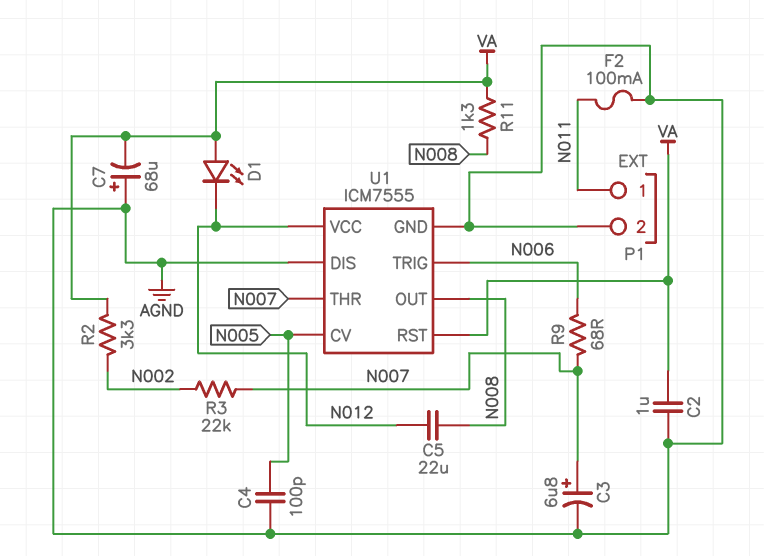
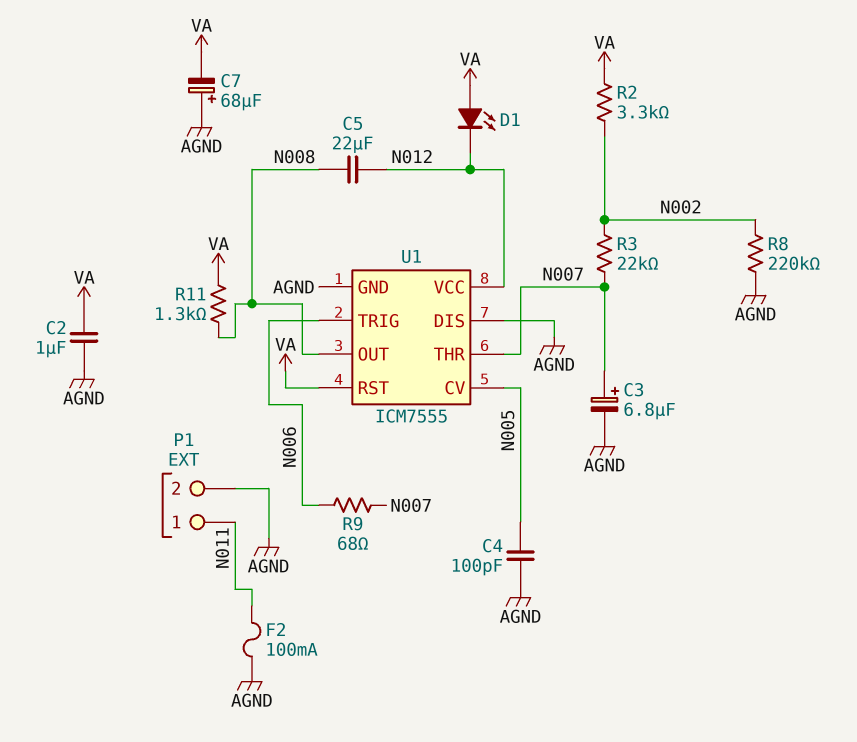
R8: none -> 220k (AGND, N002)

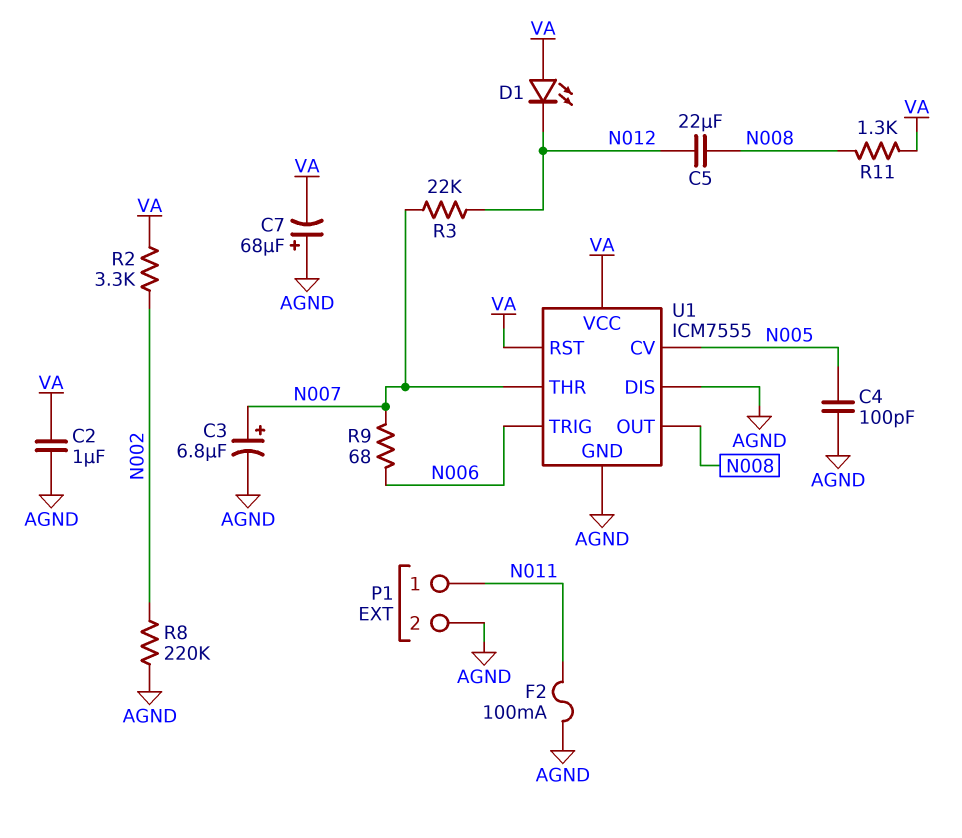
R3: 22k (N002, N007) -> 22k (N007, N012)
U1 pin VCC: N012 -> VA

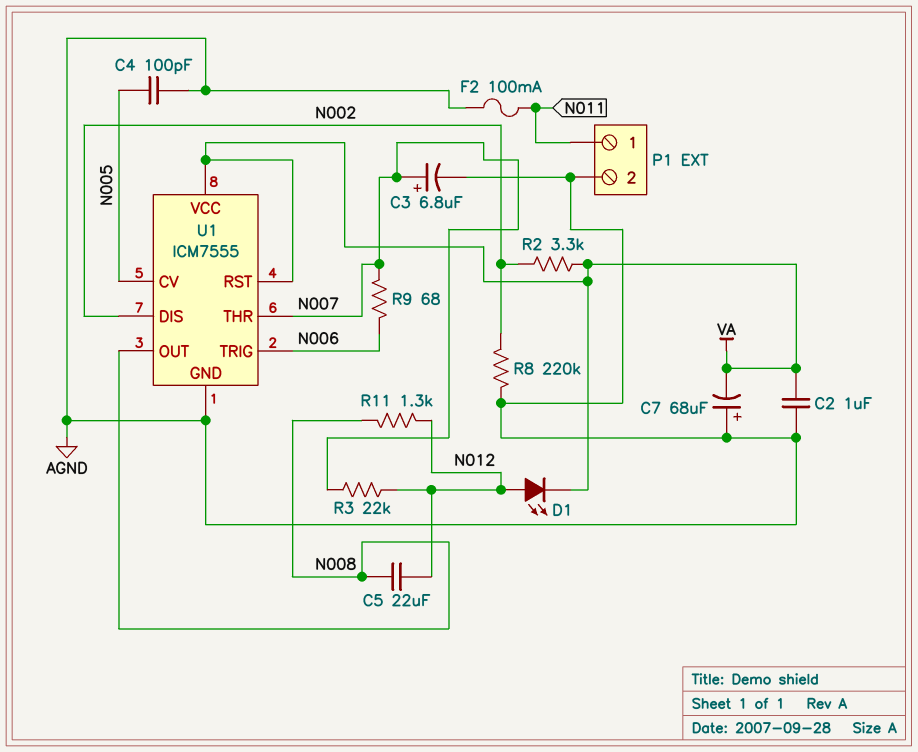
D1: LED (A VA, K N012) -> LED (A N012, K VA)
R11: 1.3k (N008, VA) -> 1.3k (N008, N012)
U1 pin DIS: AGND -> N002

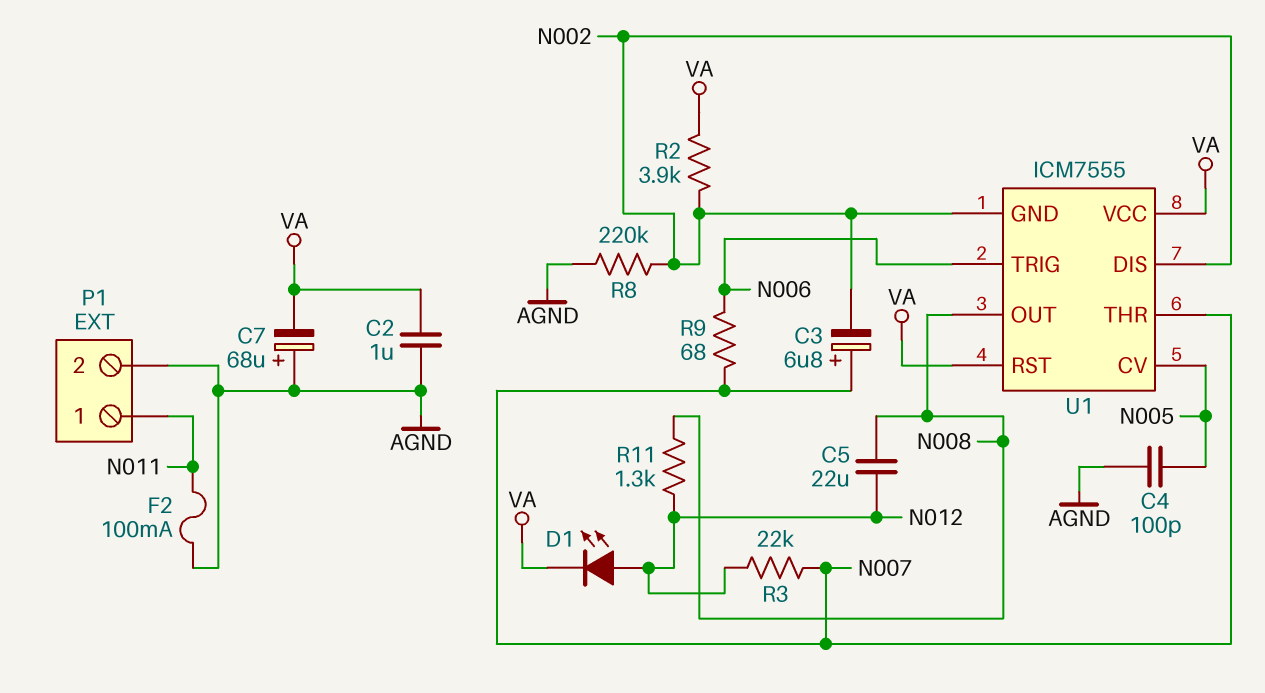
C3: 6.8uF (plus N007, minus AGND) -> 6.8uF (plus N007, minus N002)
R2: 3.3k (N002, VA) -> 3.9k (N002, VA)
U1 pin GND: AGND -> N002

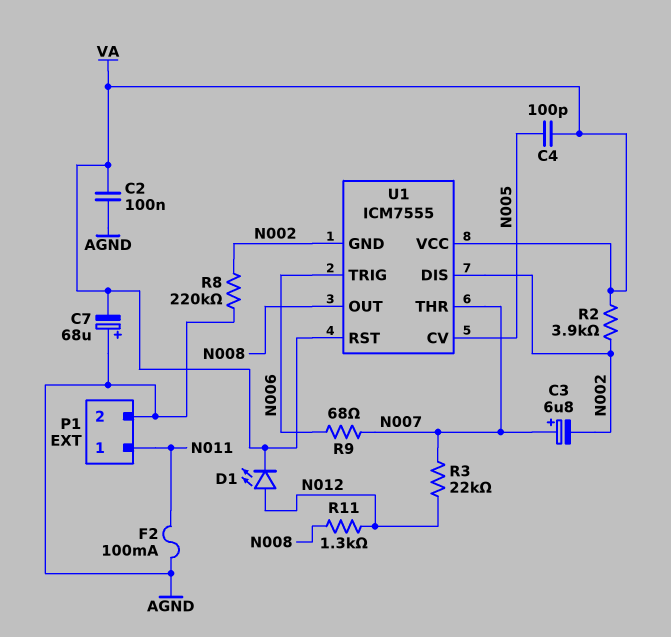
C2: 1uF (AGND, VA) -> 100nF (AGND, VA)
C4: 100pF (AGND, N005) -> 100pF (N005, VA)
C5: 22uF (N008, N012) -> none

